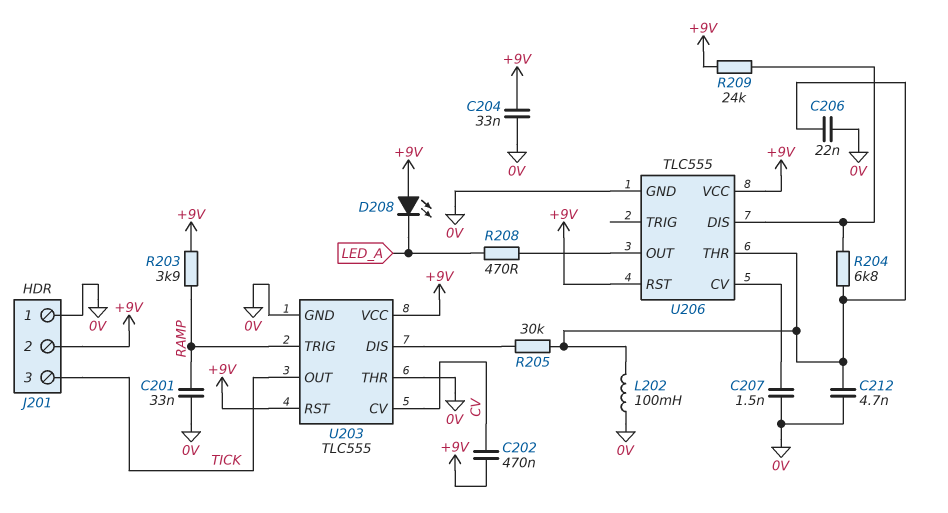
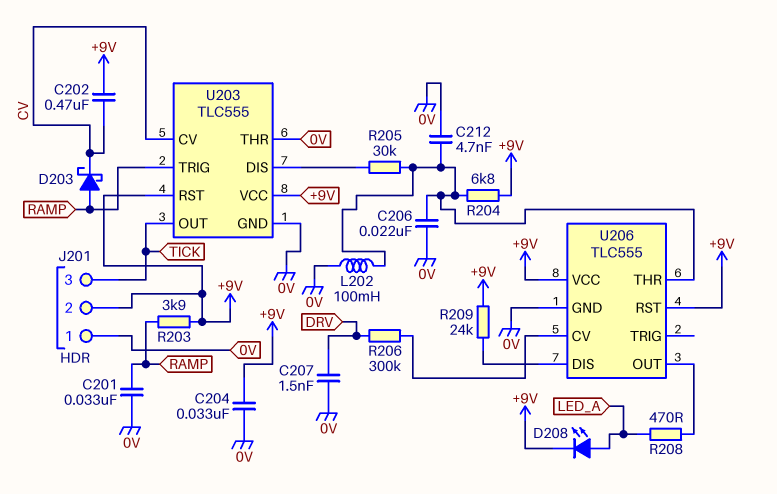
C207: 1.5nF (0V, U206/CV) -> 1.5nF (0V, DRV)
D203: none -> schottky (A RAMP, K CV)
D208: LED (A +9V, K LED_A) -> LED (A LED_A, K +9V)
R204: 6.8k (U206/DIS, U206/THR) -> 6.8k (+9V, U206/THR)
R206: none -> 300k (DRV, U206/CV)

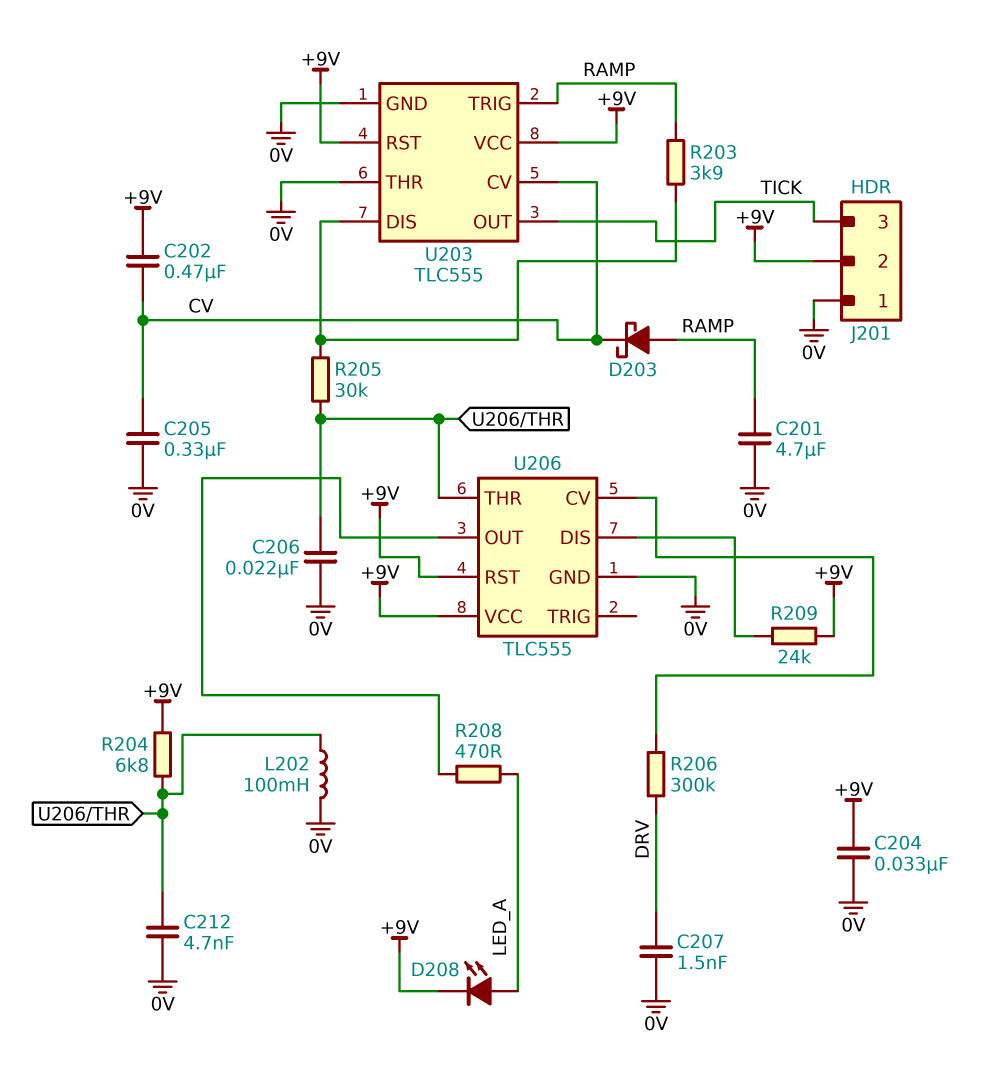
C201: 33nF (0V, RAMP) -> 4.7uF (0V, RAMP)
C205: none -> 330nF (0V, CV)
R203: 3.9k (+9V, RAMP) -> 3.9k (RAMP, U203/DIS)

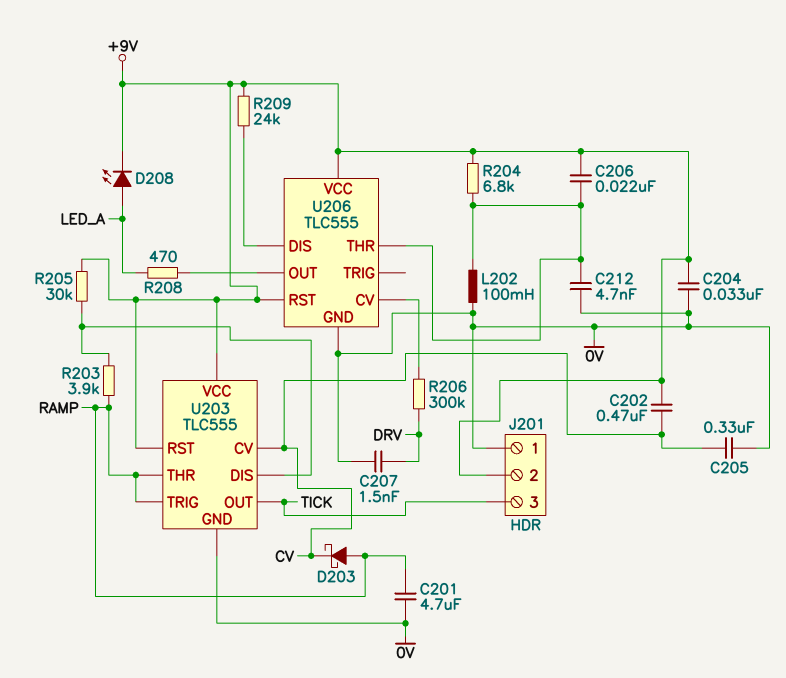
C206: 22nF (0V, U206/THR) -> 22nF (+9V, U206/THR)
R205: 30k (U203/DIS, U206/THR) -> 30k (+9V, U203/DIS)
U203 pin THR: 0V -> RAMP

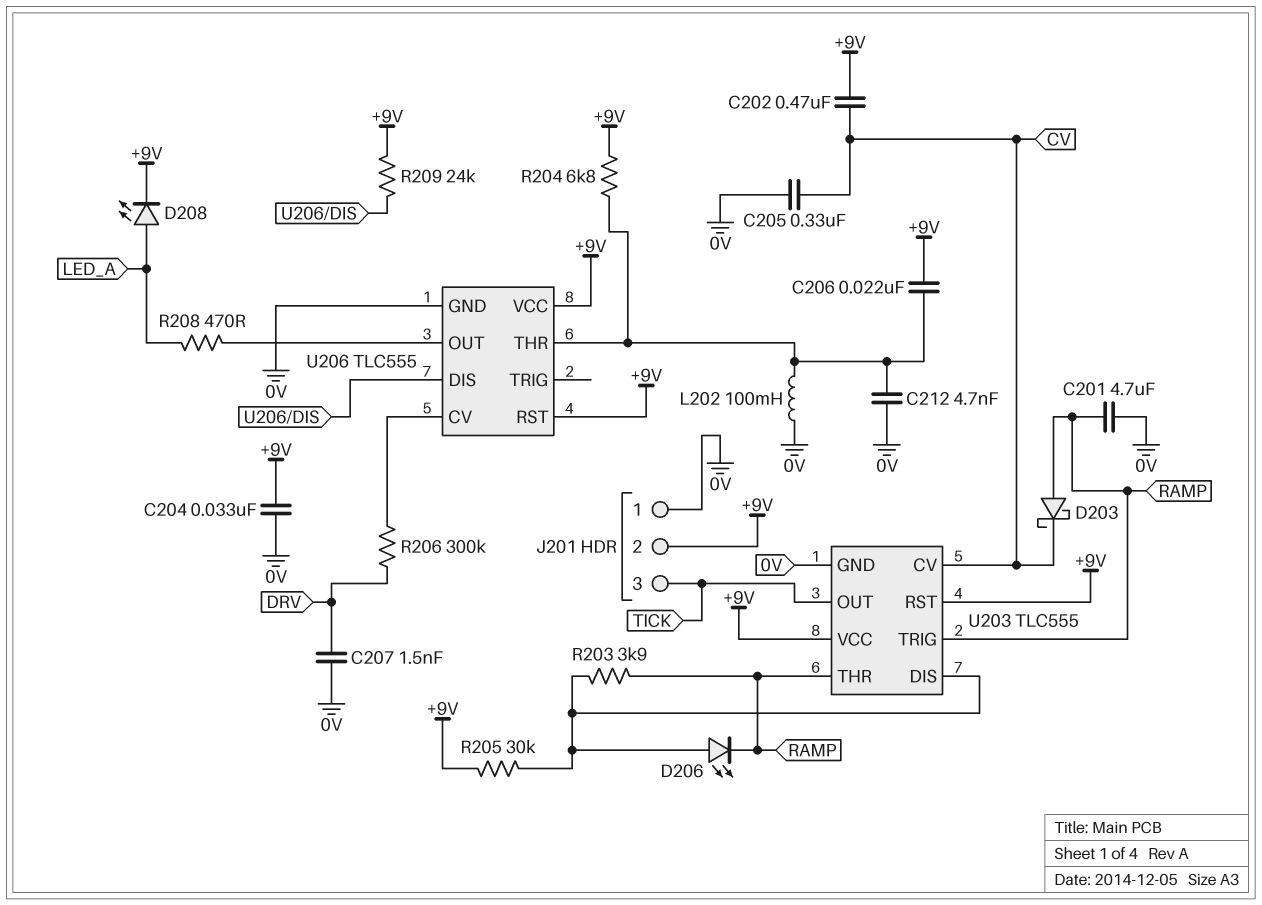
D206: none -> LED (A U203/DIS, K RAMP)

